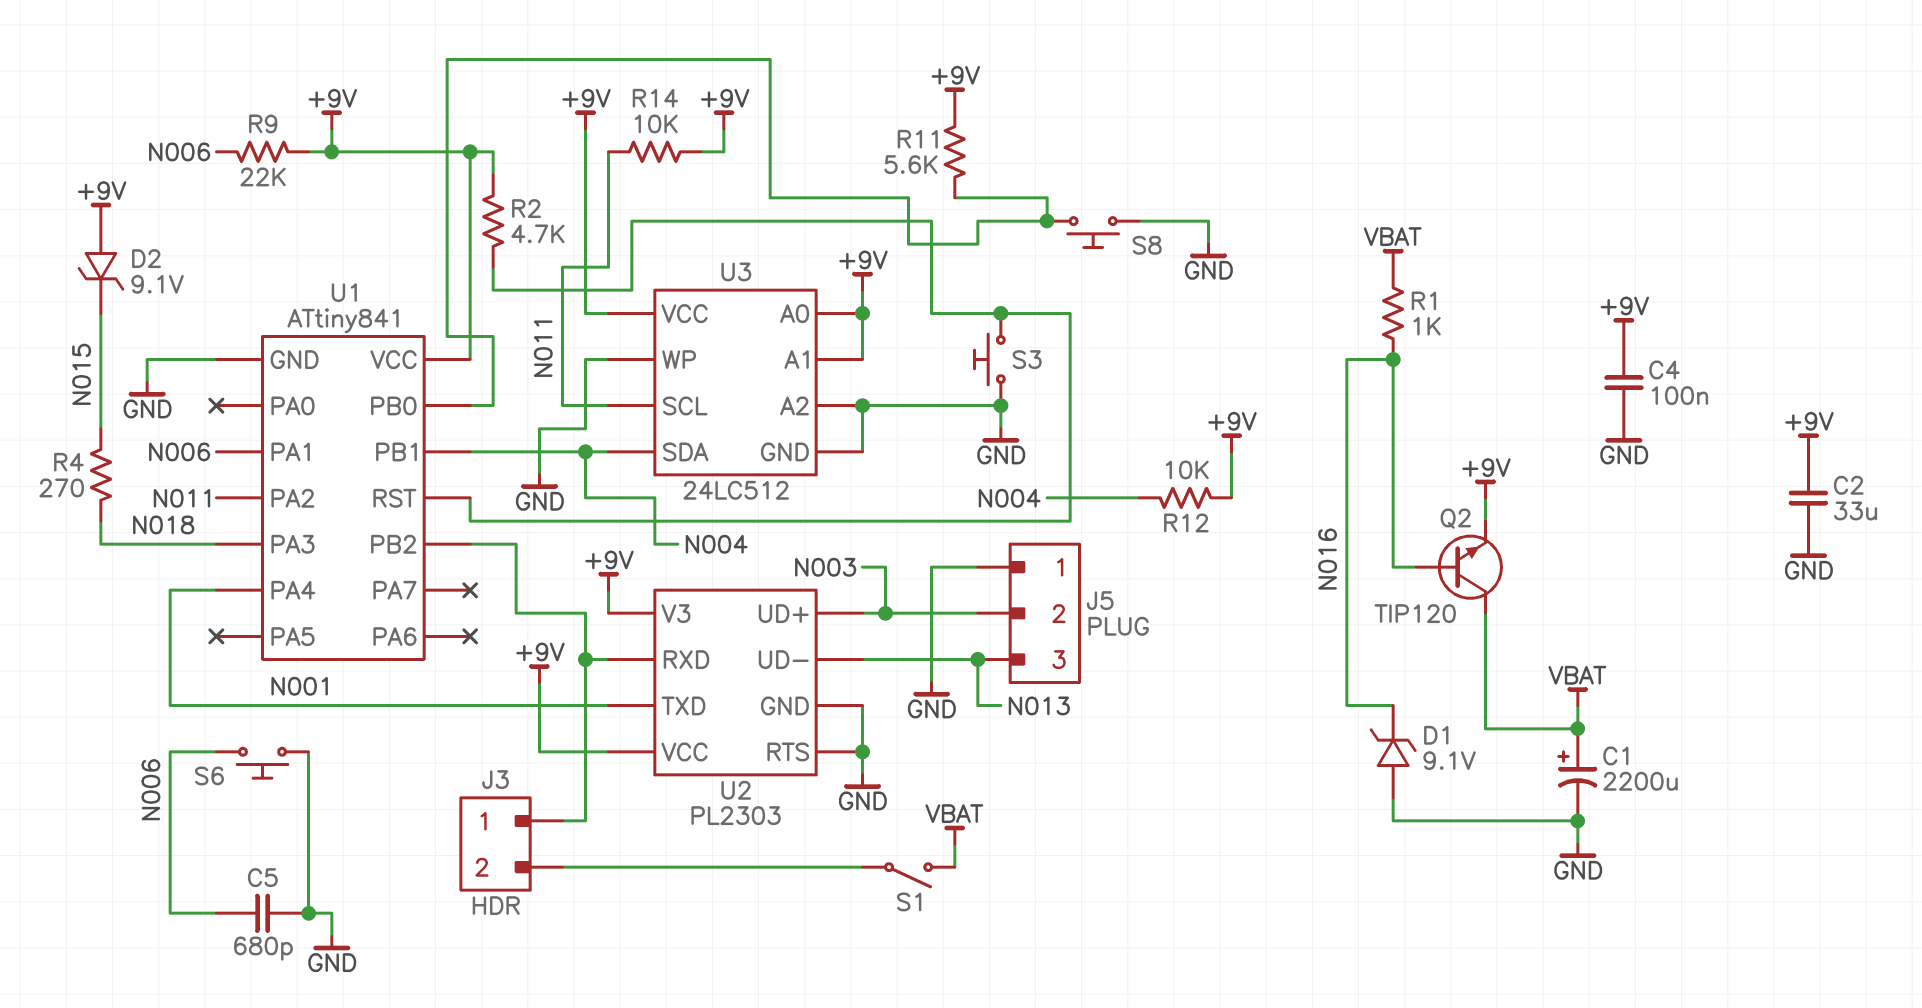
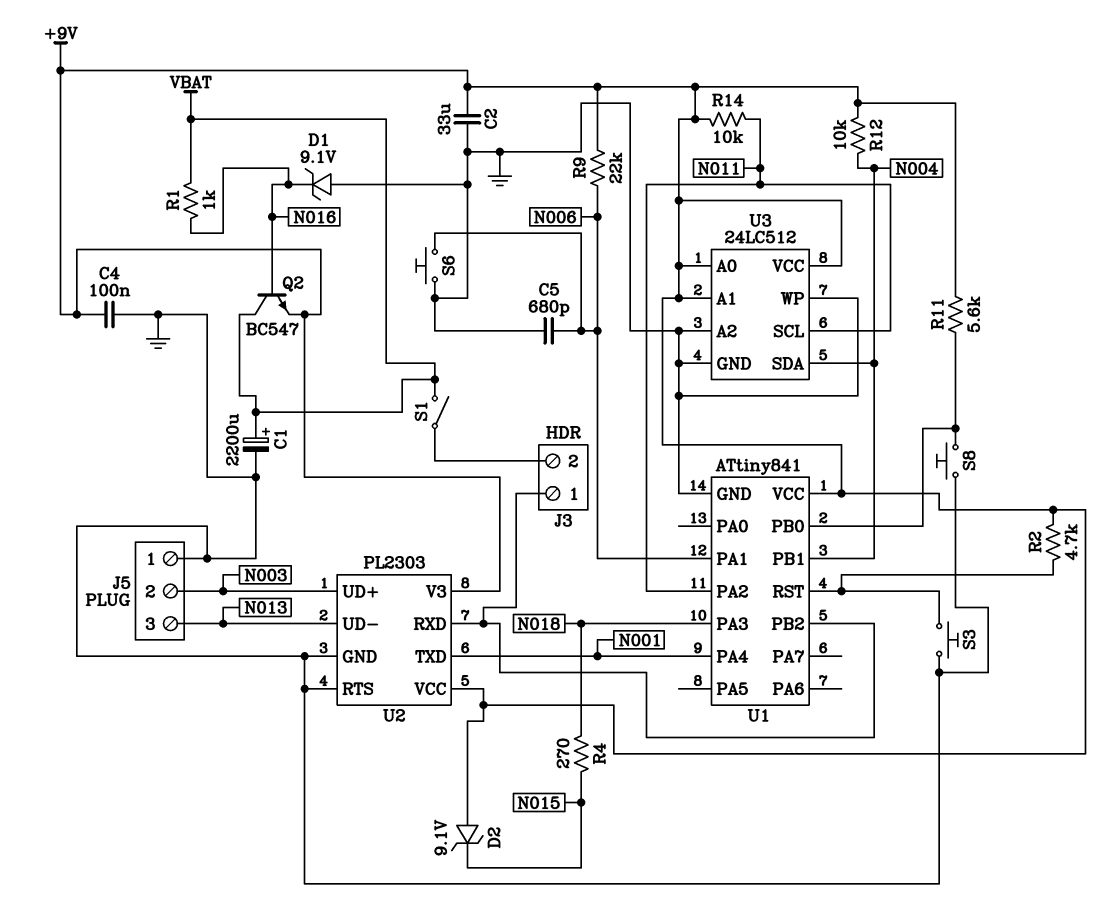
Q2: NPN TIP120 (B N016, C VBAT, E +9V) -> NPN BC547 (B N016, C VBAT, E +9V)

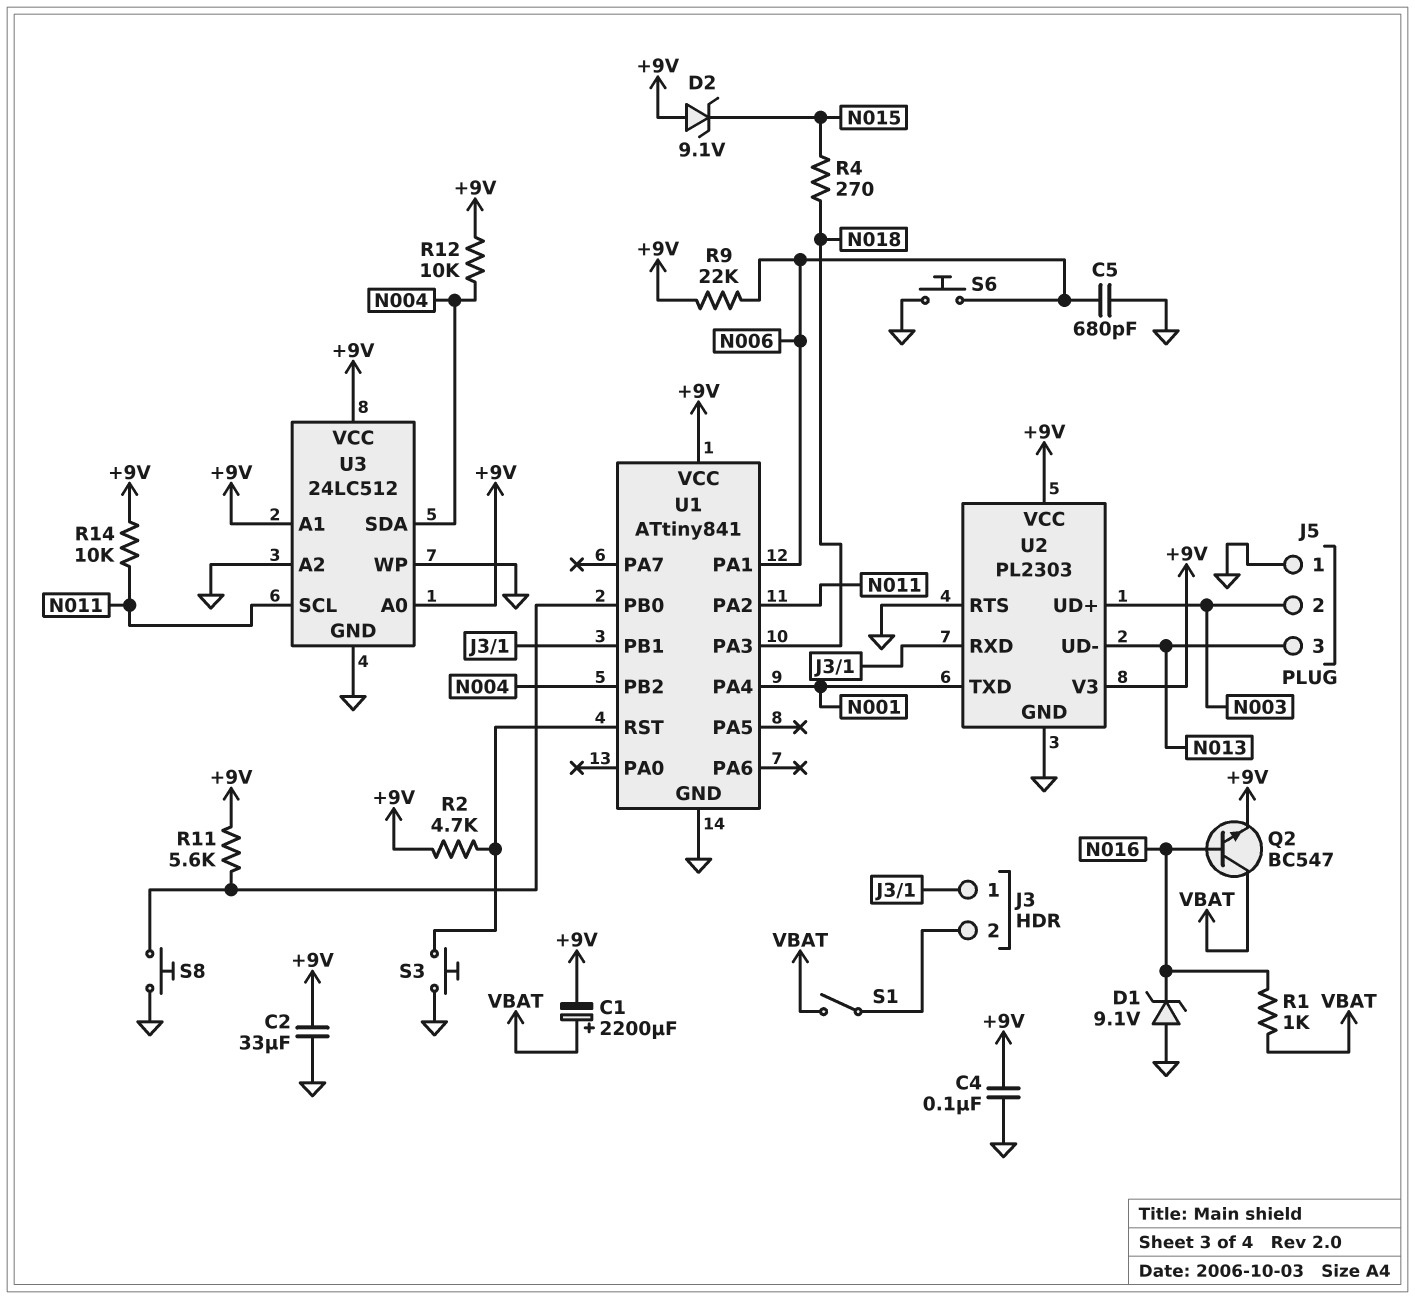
C1: 2200uF (plus VBAT, minus GND) -> 2200uF (plus VBAT, minus +9V)
U1 pin PB1: N004 -> J3/1
U1 pin PB2: J3/1 -> N004

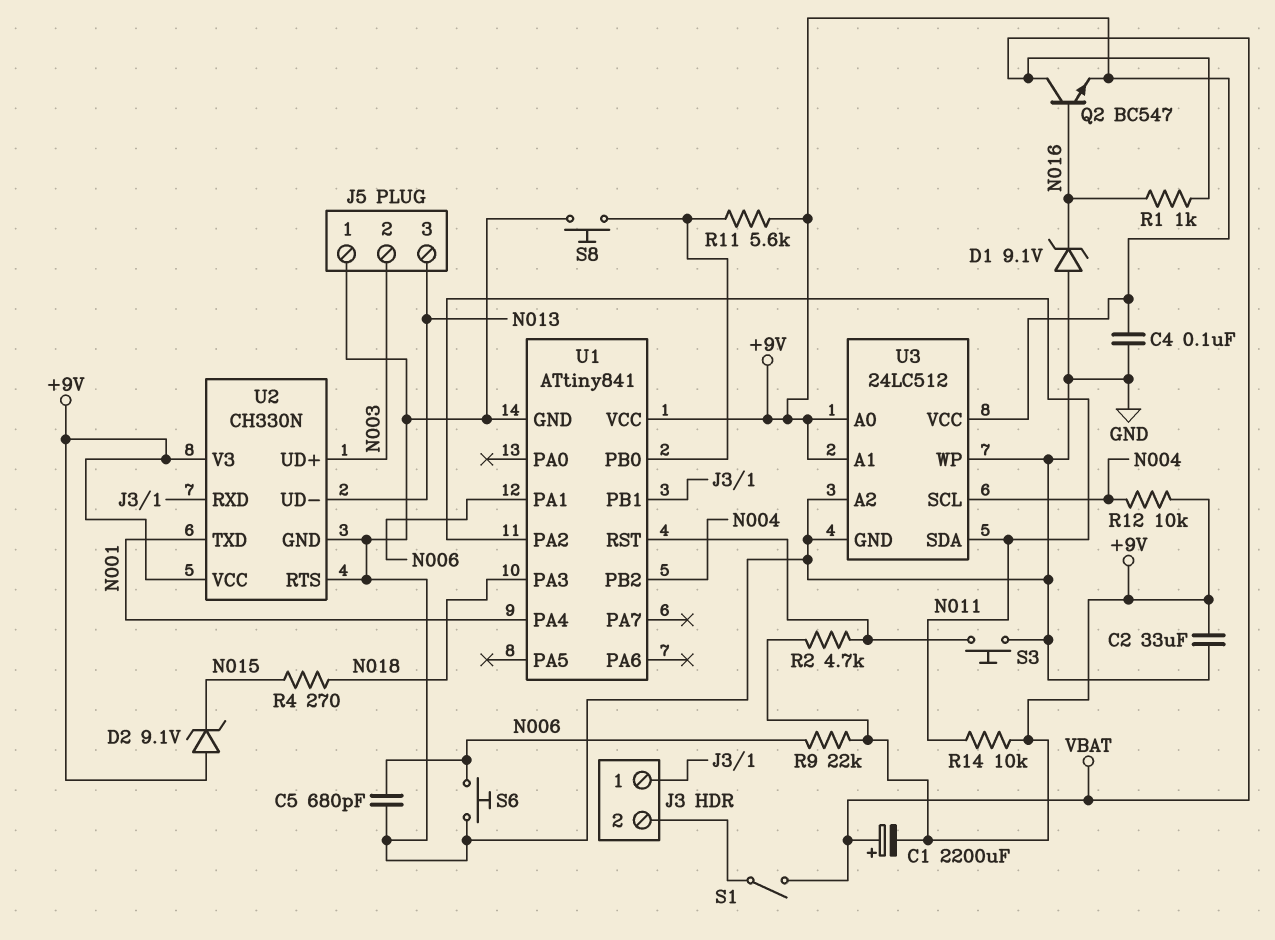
U2: PL2303 -> CH330N
U3 pin SCL: N011 -> N004
U3 pin SDA: N004 -> N011

